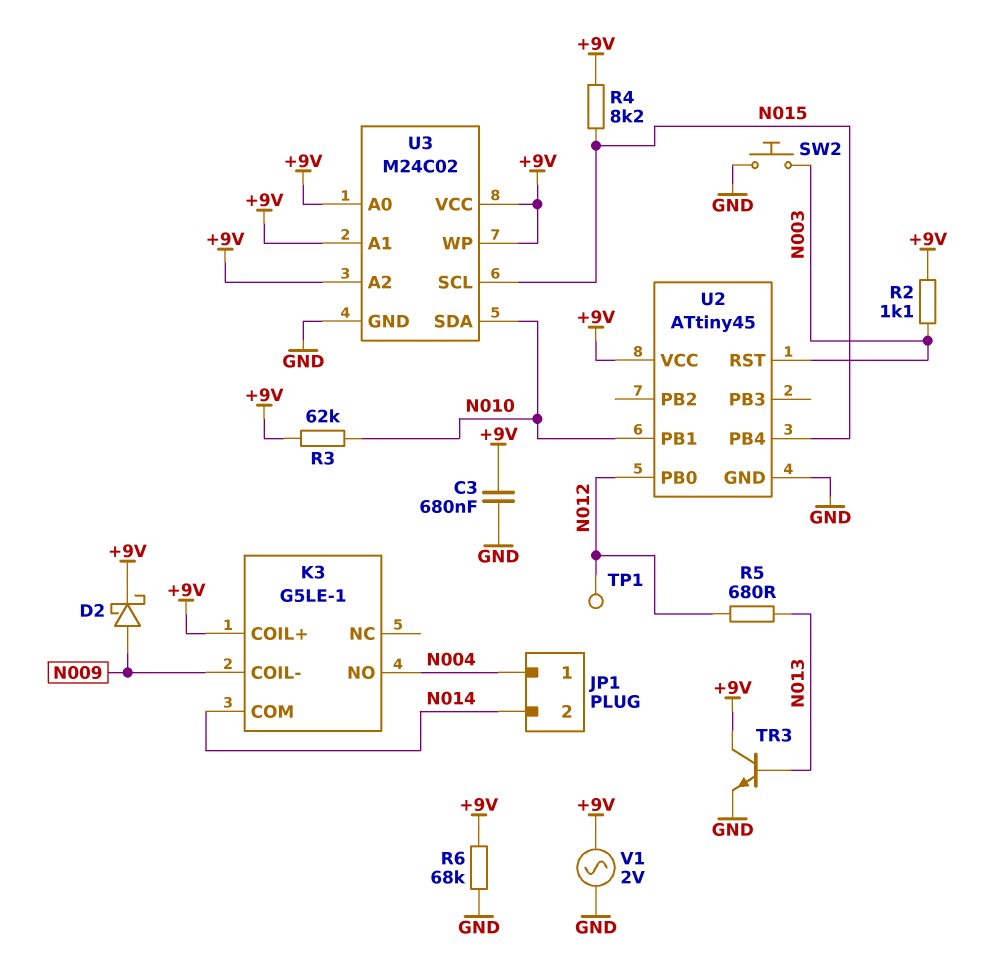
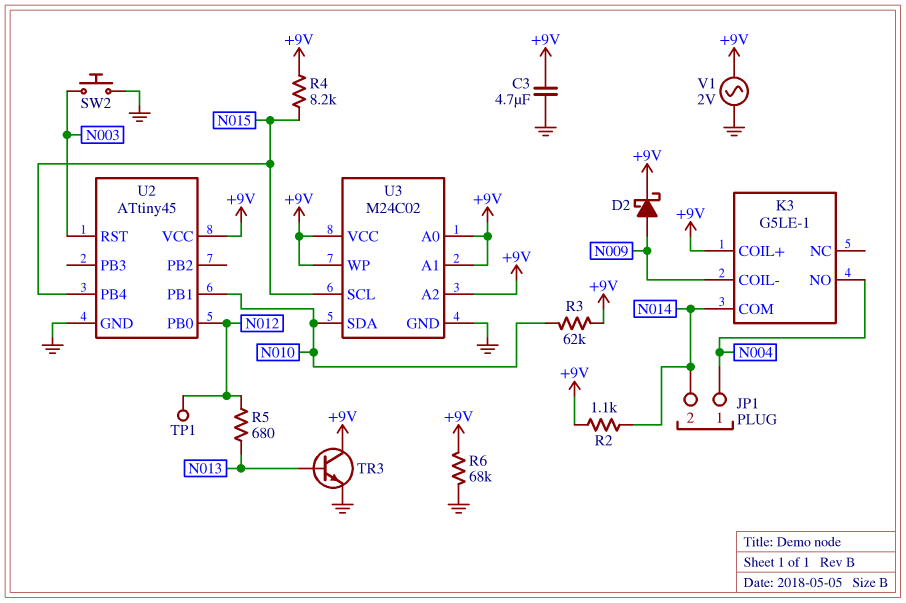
C3: 680nF (+9V, GND) -> 4.7uF (+9V, GND)
R2: 1.1k (+9V, N003) -> 1.1k (+9V, N014)

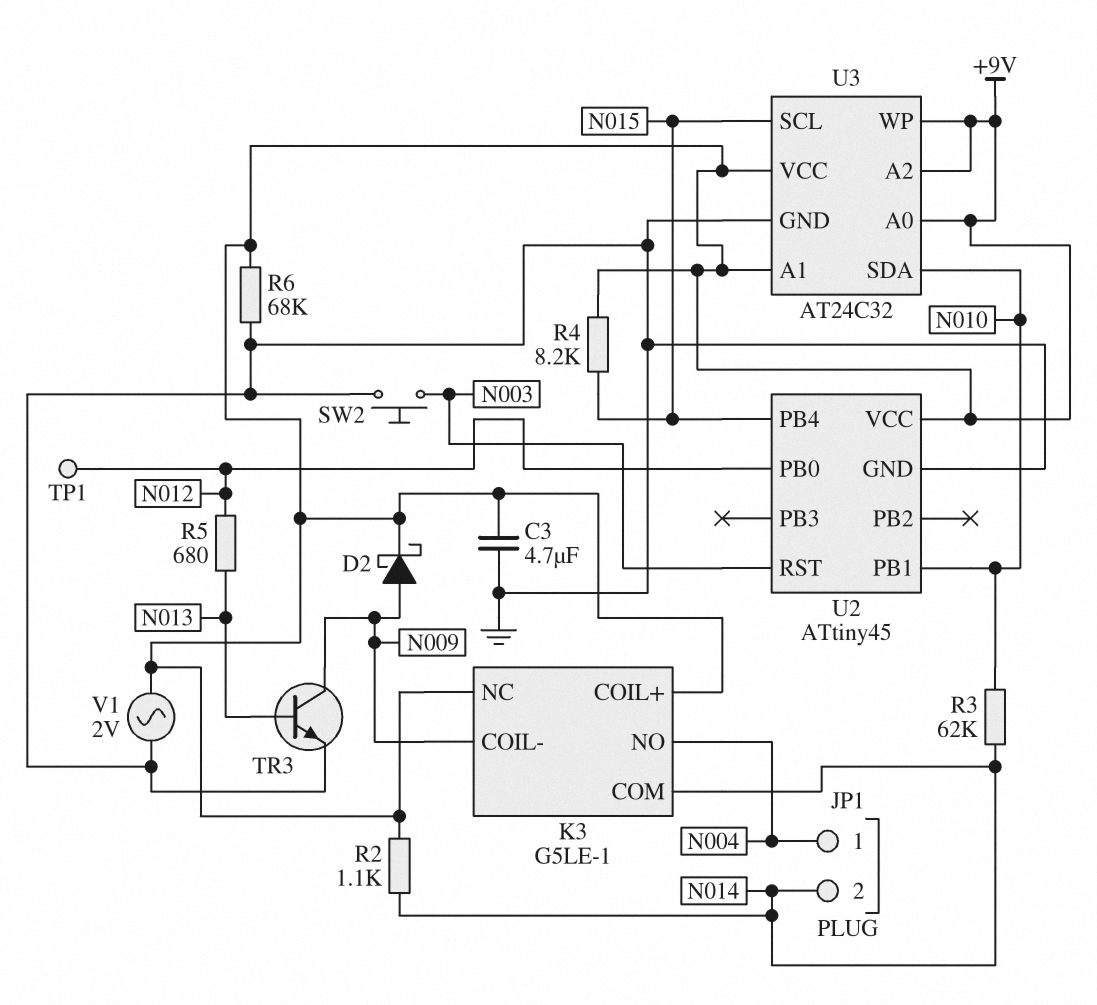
K3 pin NC: none -> +9V
R3: 62k (+9V, N010) -> 62k (N010, N014)
TR3: NPN (B N013, C +9V, E GND) -> NPN (B N013, C N009, E GND)
U3: M24C02 -> AT24C32

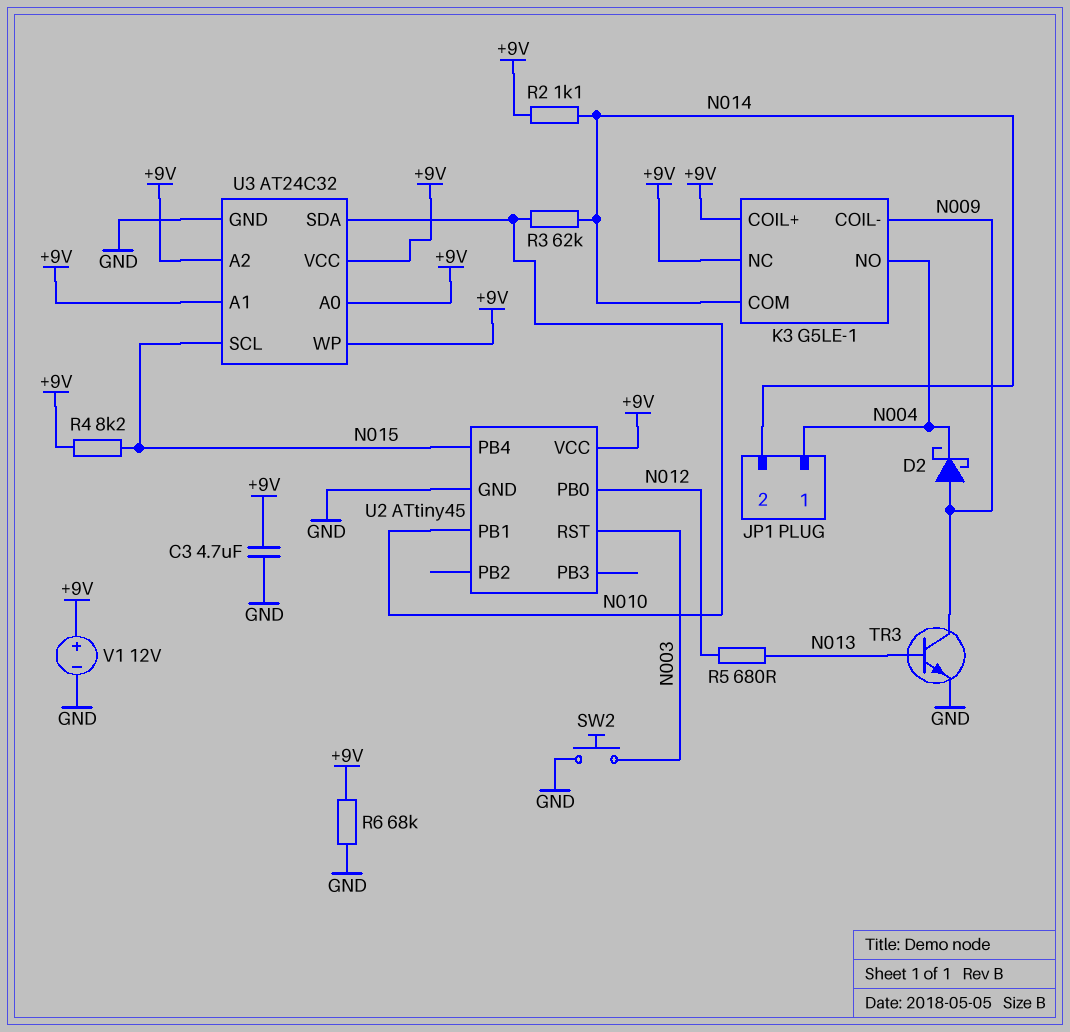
D2: schottky (A N009, K +9V) -> schottky (A N009, K N004)
TP1: test point (N012) -> none
V1: AC 2V (+9V, GND) -> 12V (plus +9V, minus GND)

